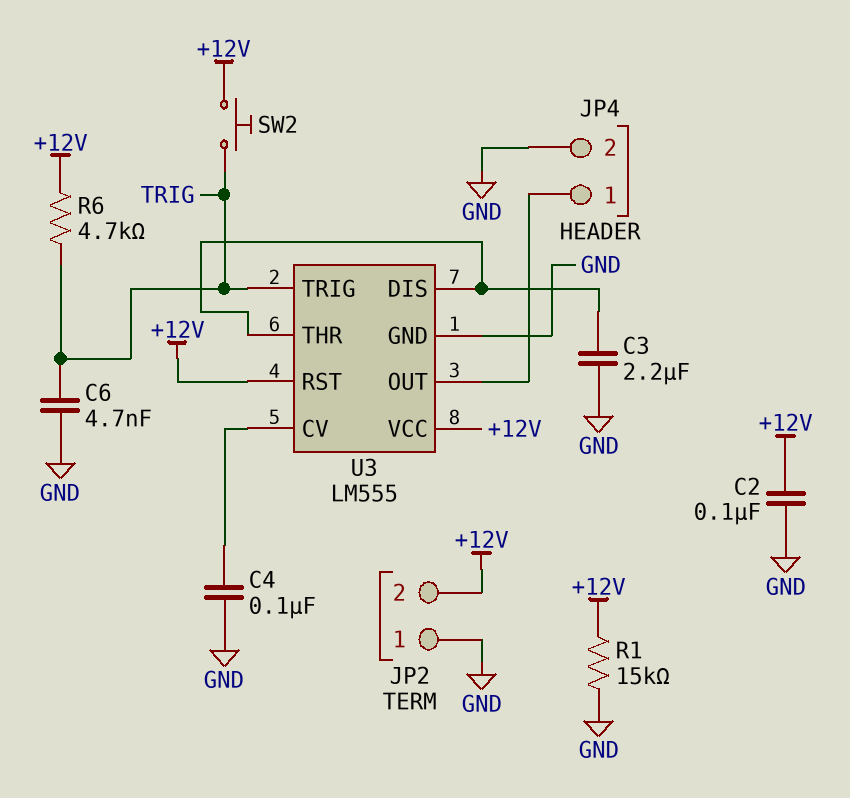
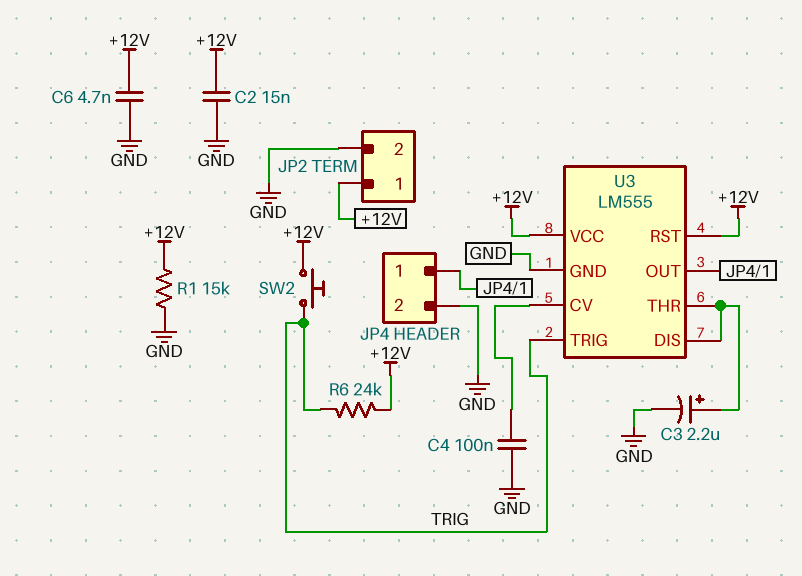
C2: 100nF (+12V, GND) -> 15nF (+12V, GND)
C3: 2.2uF (GND, U3/DIS) -> 2.2uF (plus U3/DIS, minus GND)
C6: 4.7nF (GND, TRIG) -> 4.7nF (+12V, GND)
JP2 pin 1: GND -> +12V
JP2 pin 2: +12V -> GND
R6: 4.7k (+12V, TRIG) -> 24k (+12V, TRIG)

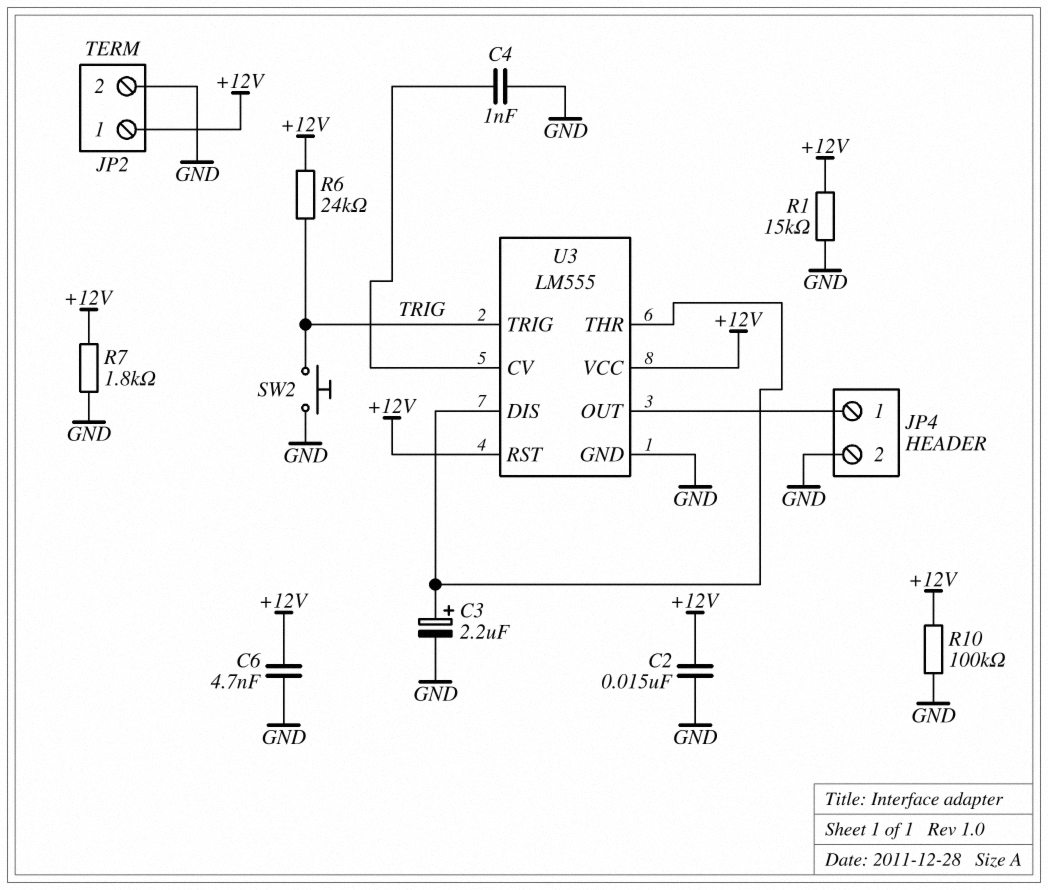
C4: 100nF (GND, U3/CV) -> 1nF (GND, U3/CV)
R7: none -> 1.8k (+12V, GND)
R10: none -> 100k (+12V, GND)
SW2: button (+12V, TRIG) -> button (GND, TRIG)

